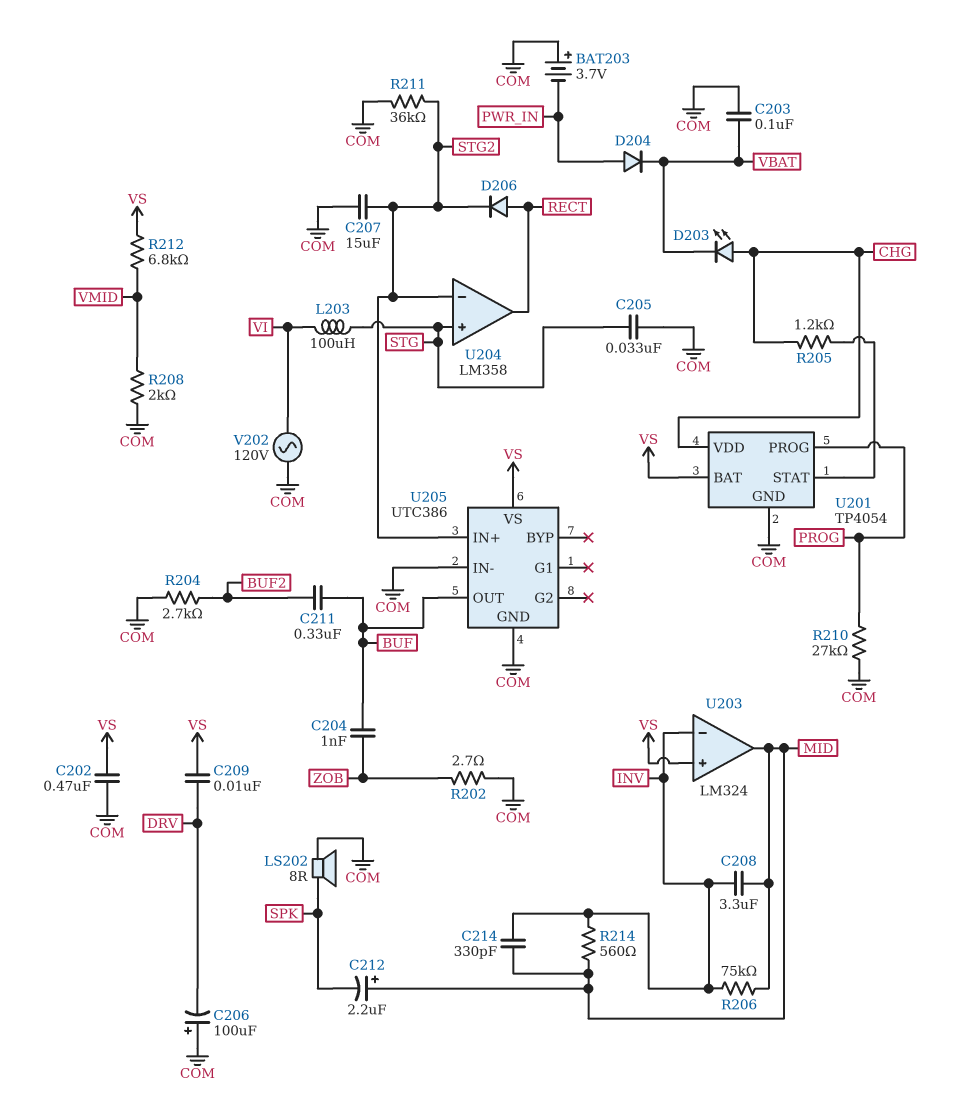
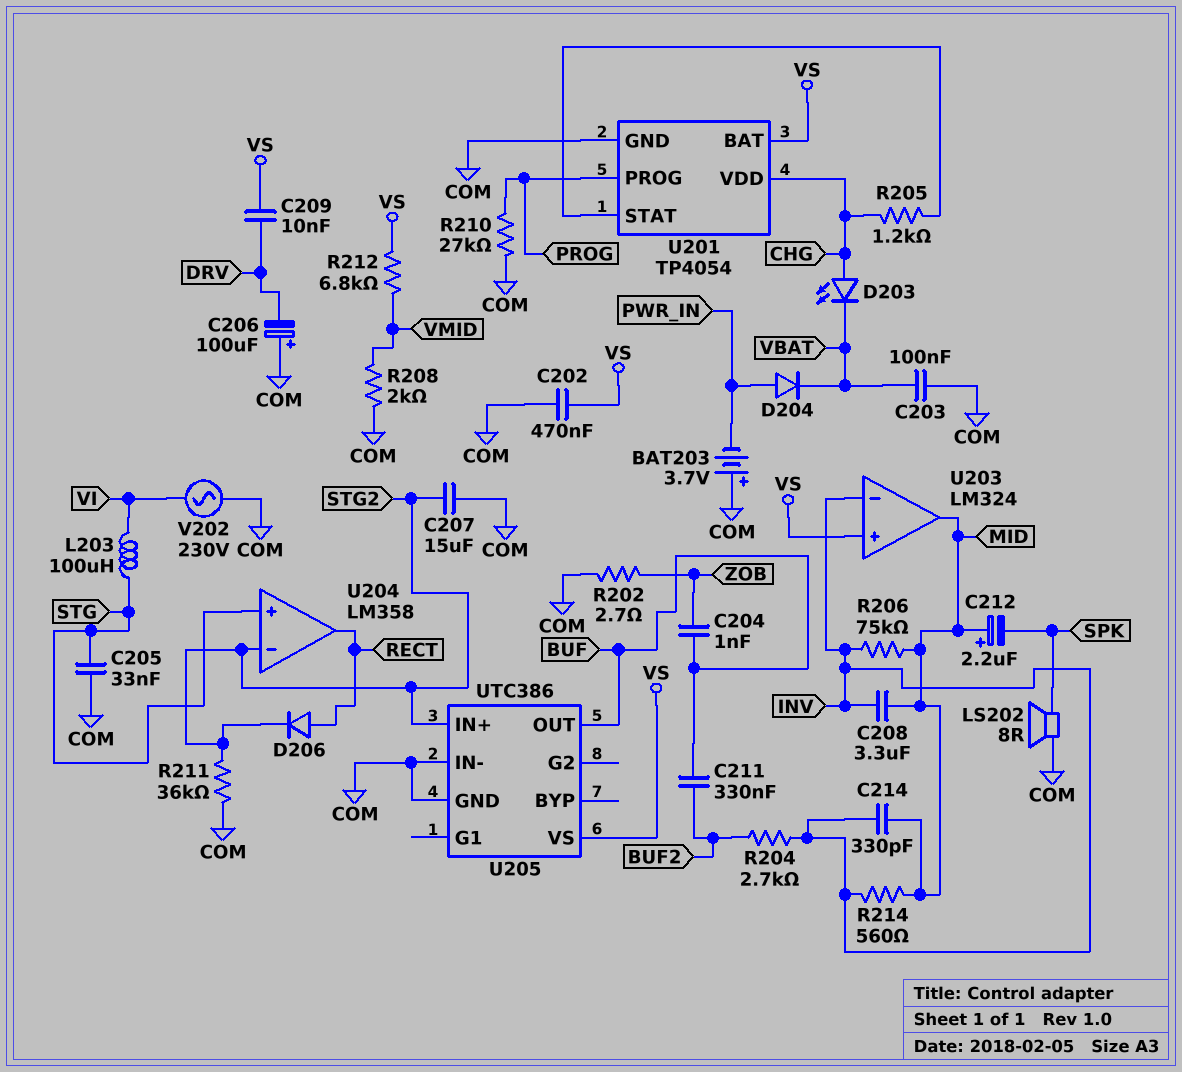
R204: 2.7k (BUF2, COM) -> 2.7k (BUF2, INV)
V202: AC 120V (COM, VI) -> AC 230V (COM, VI)

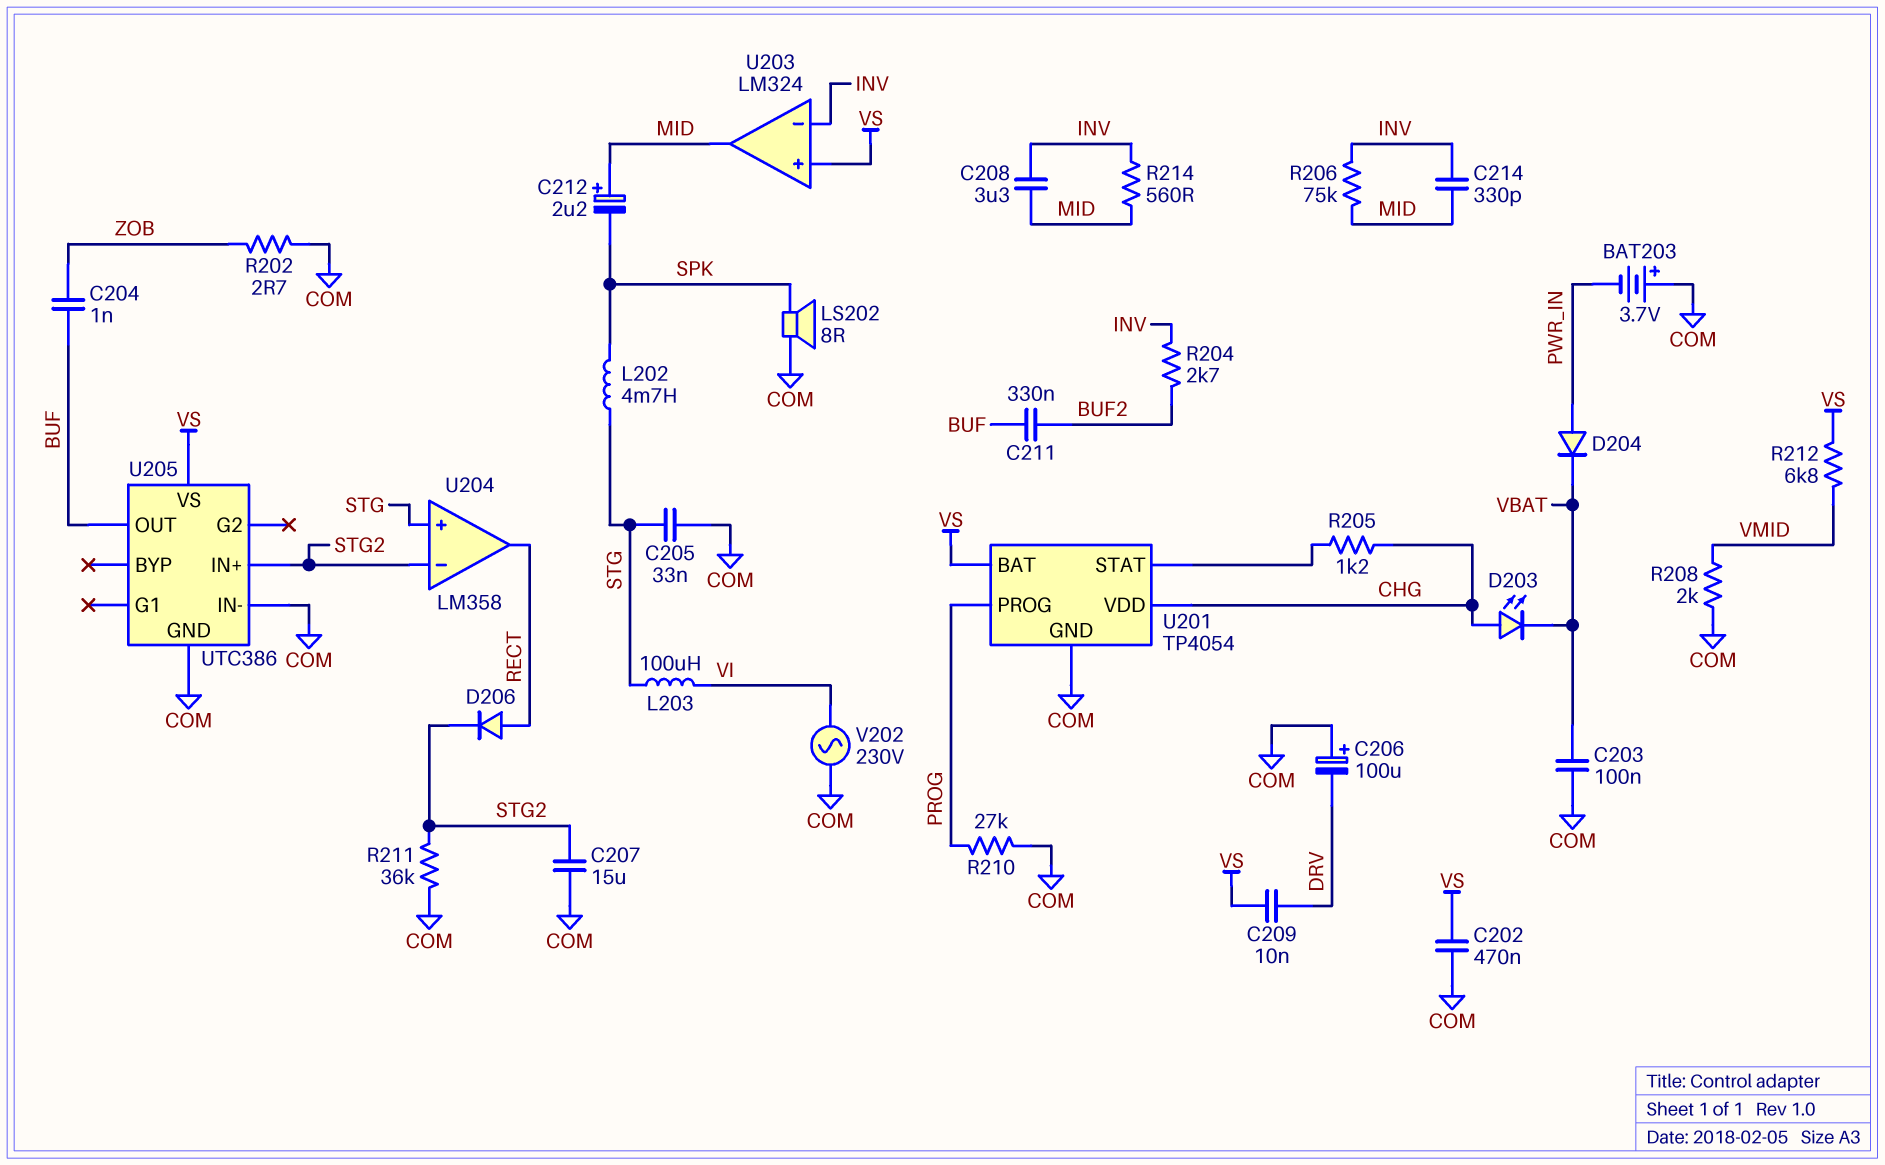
L202: none -> 4.7mH (SPK, STG)

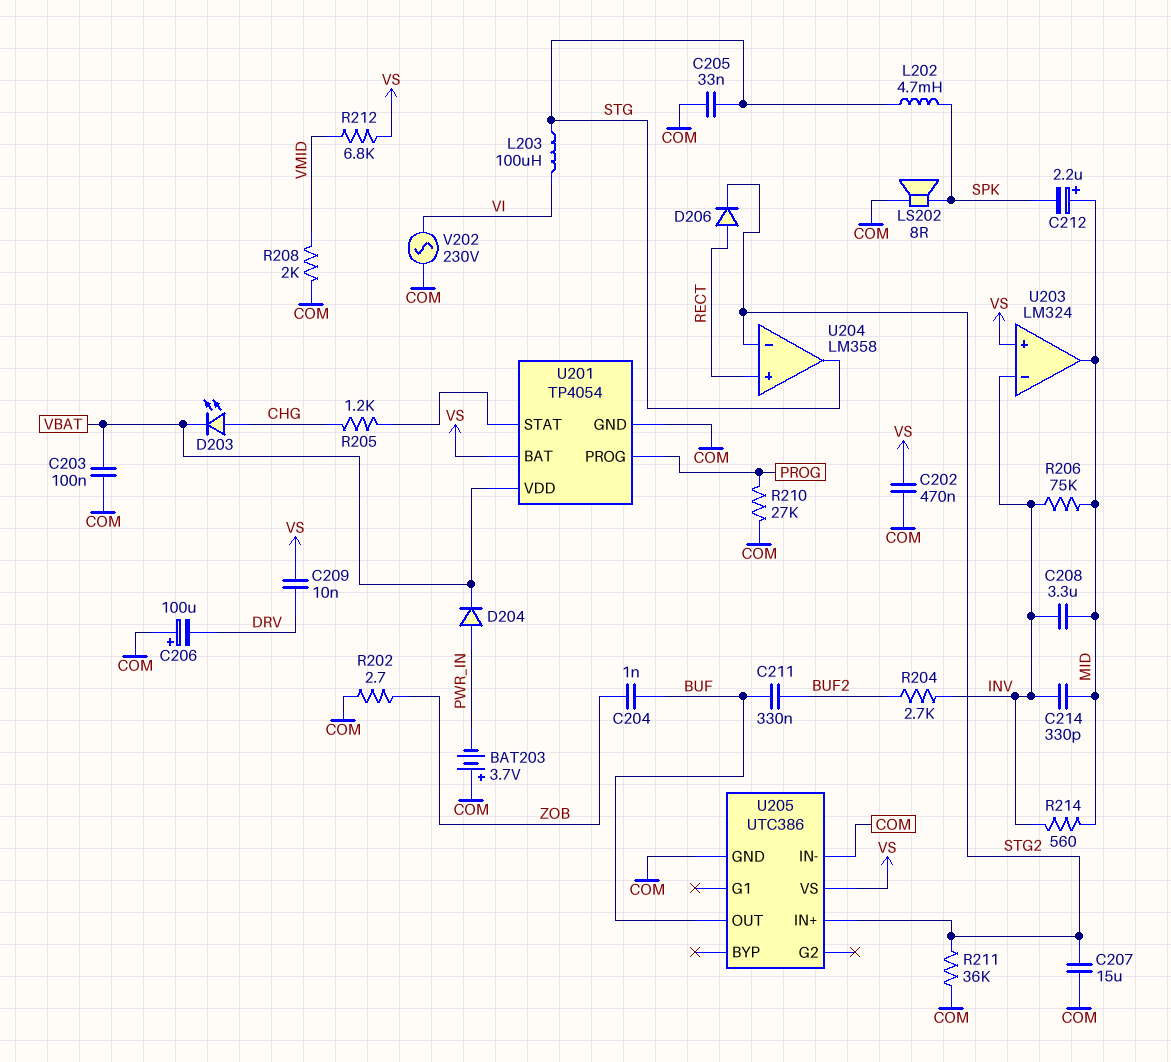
U201 pin VDD: CHG -> VBAT
U204 pin in+: STG -> RECT
U204 pin out: RECT -> STG

